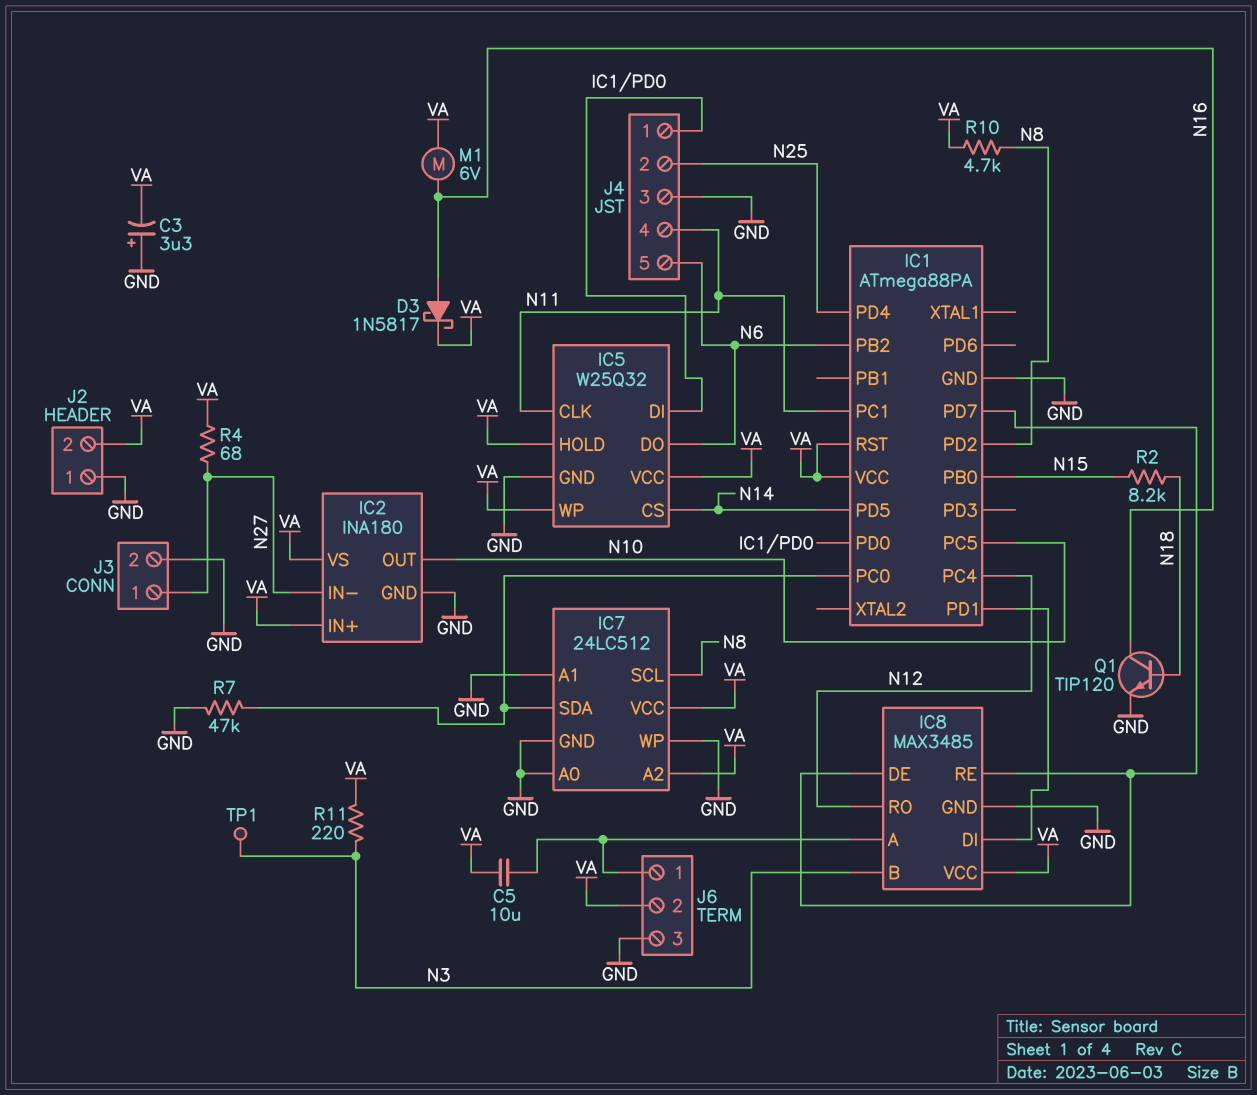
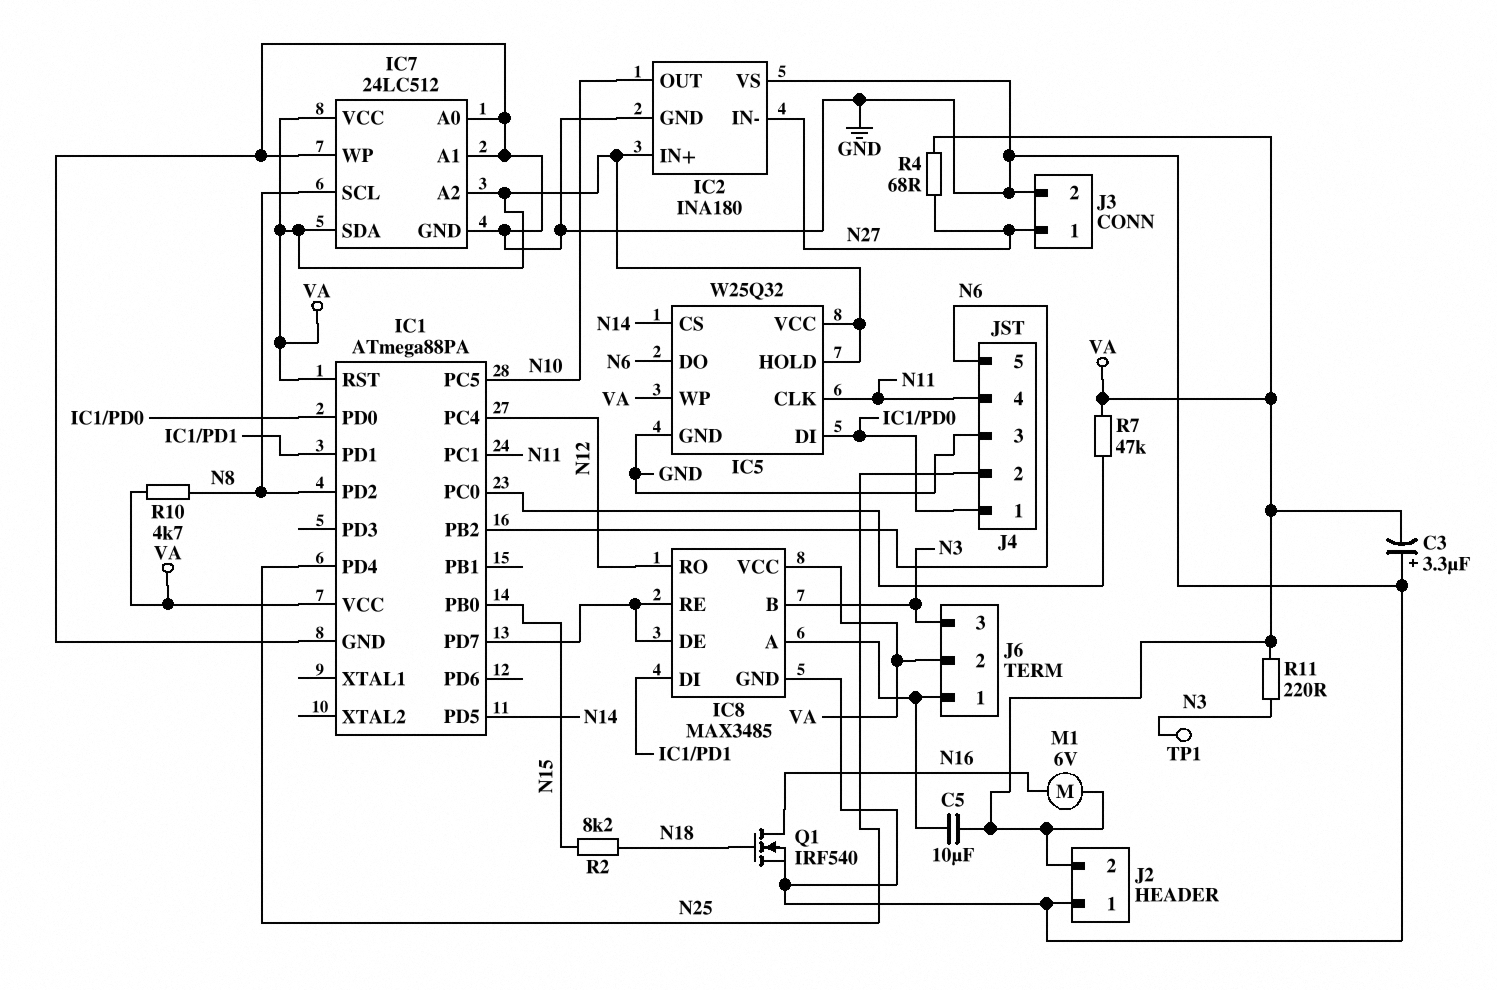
D3: schottky 1N5817 (A N16, K VA) -> none
IC2 pin VS: VA -> GND
IC7 pin SDA: IC1/PC0 -> VA
J6 pin 3: GND -> N3
Q1: NPN TIP120 (B N18, C N16, E GND) -> NMOS IRF540 (G N18, D N16, S GND)
R7: 47k (GND, IC1/PC0) -> 47k (IC1/PC0, VA)

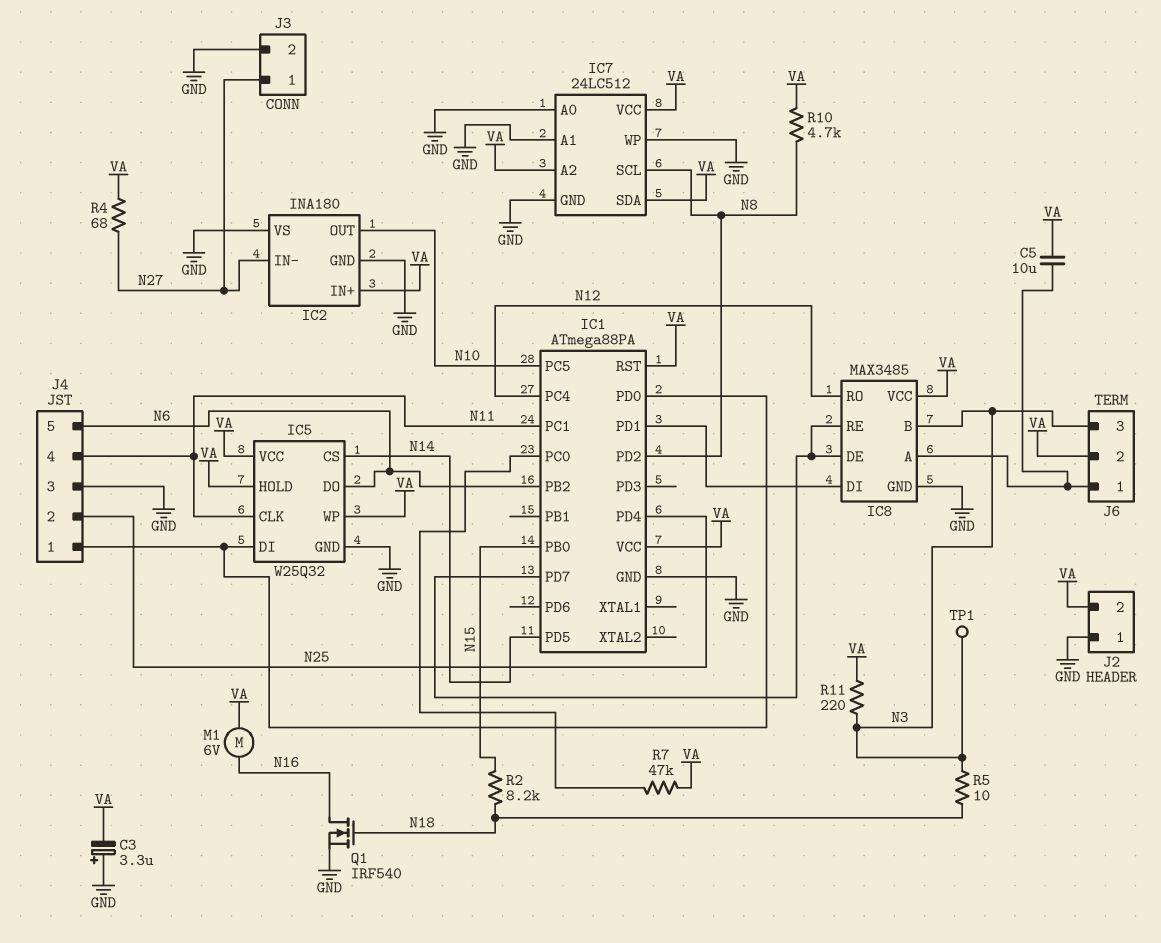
R5: none -> 10 (N3, N18)

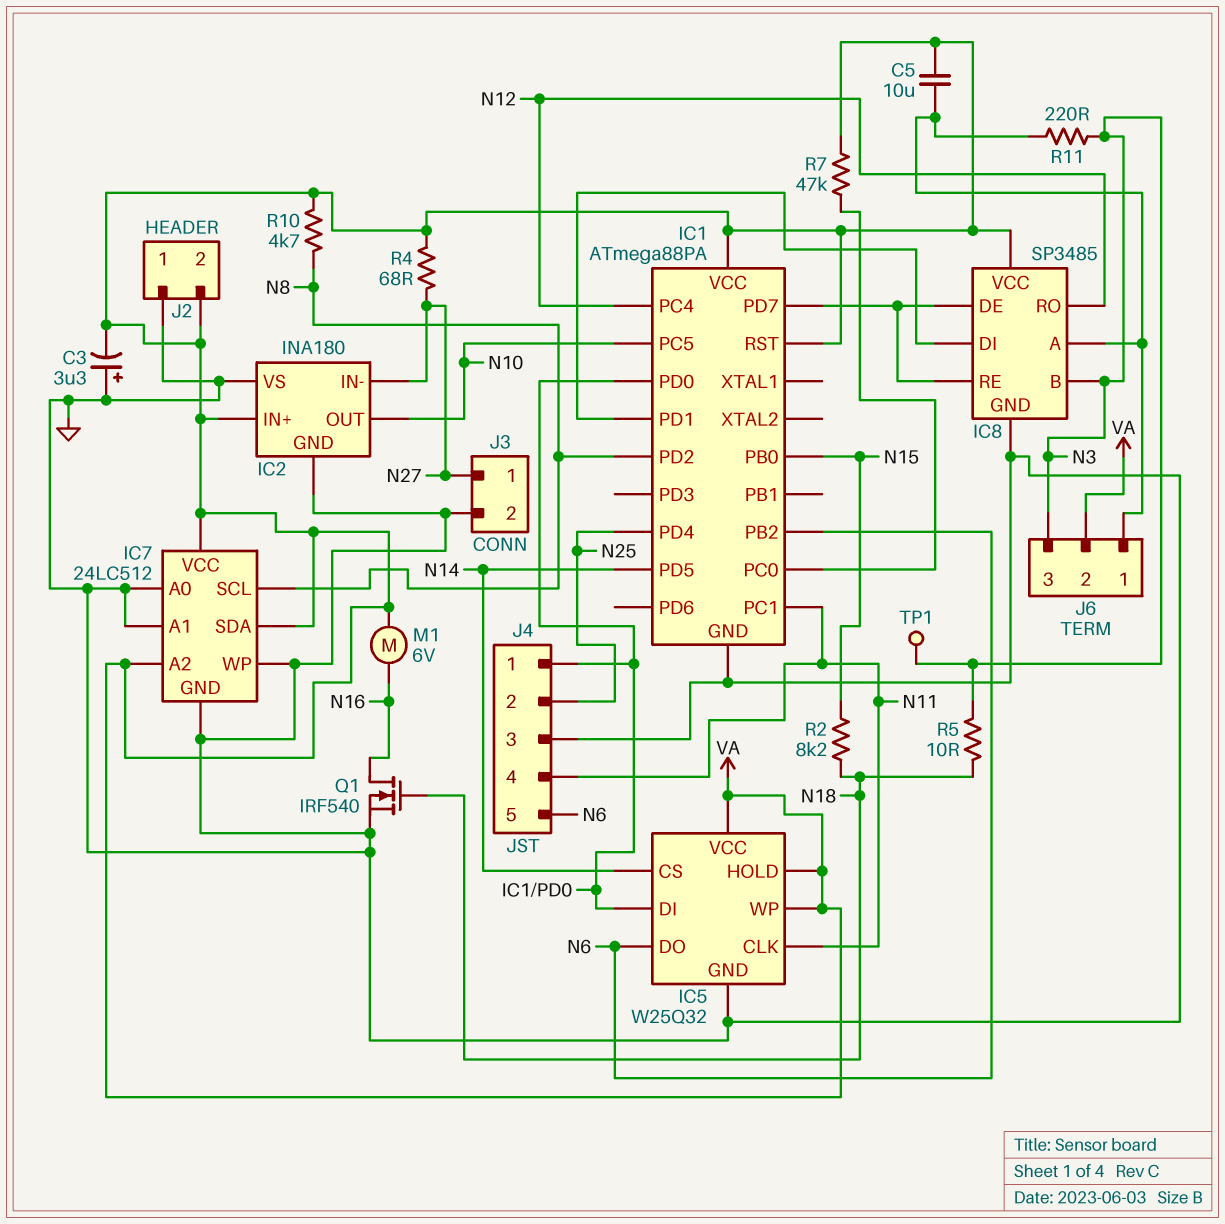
IC8: MAX3485 -> SP3485
R11: 220 (N3, VA) -> 220 (IC8/A, N3)

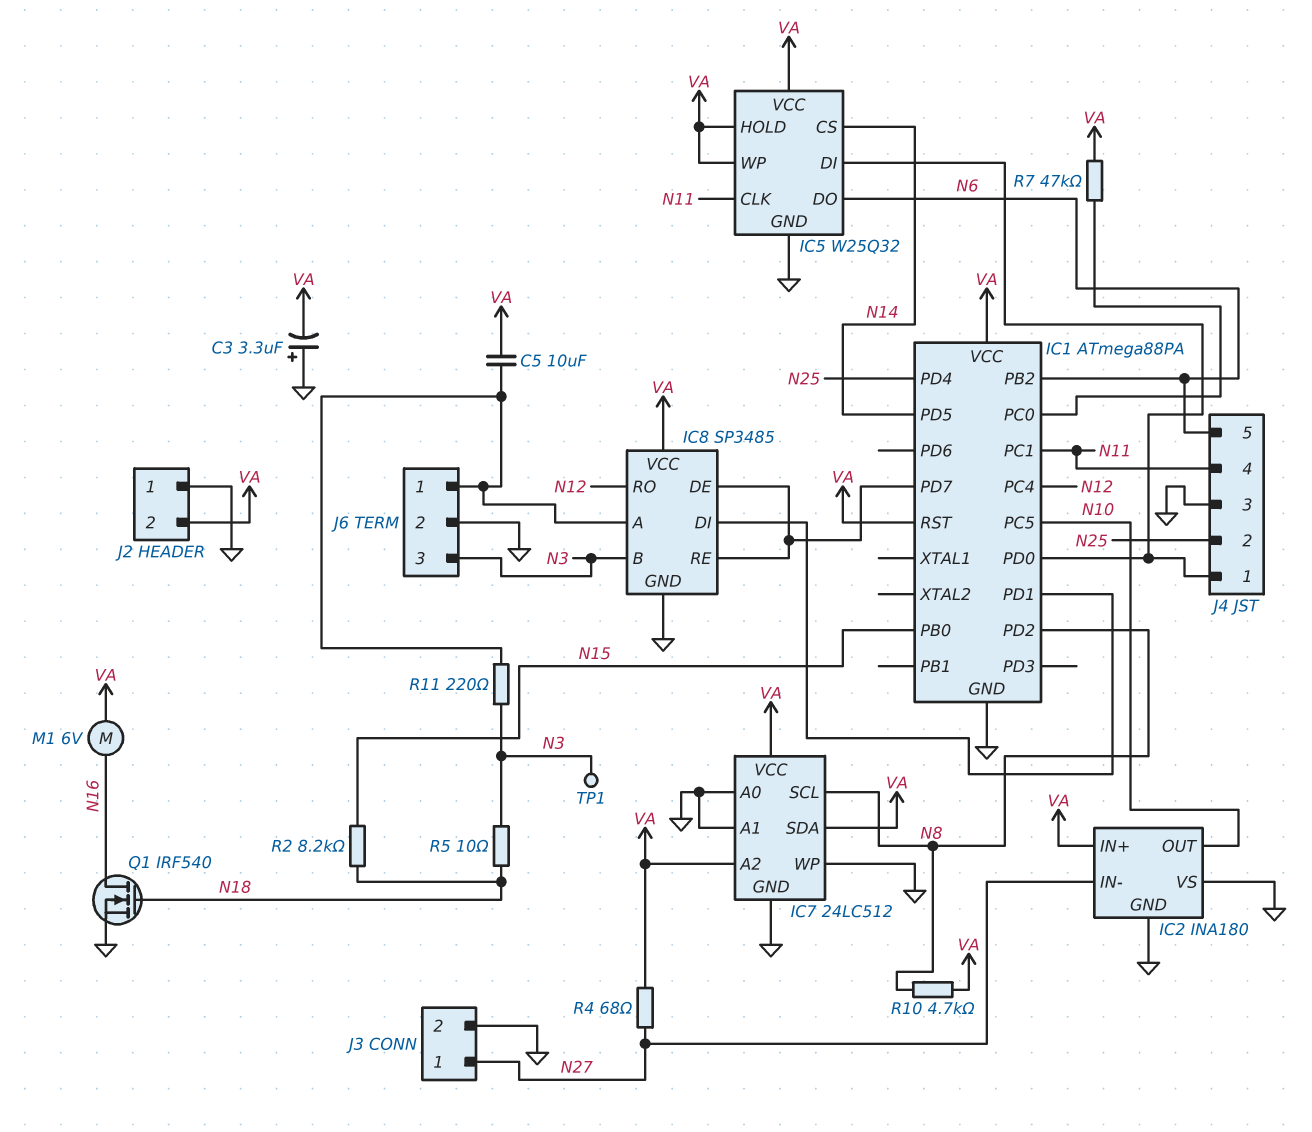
J6 pin 2: VA -> GND

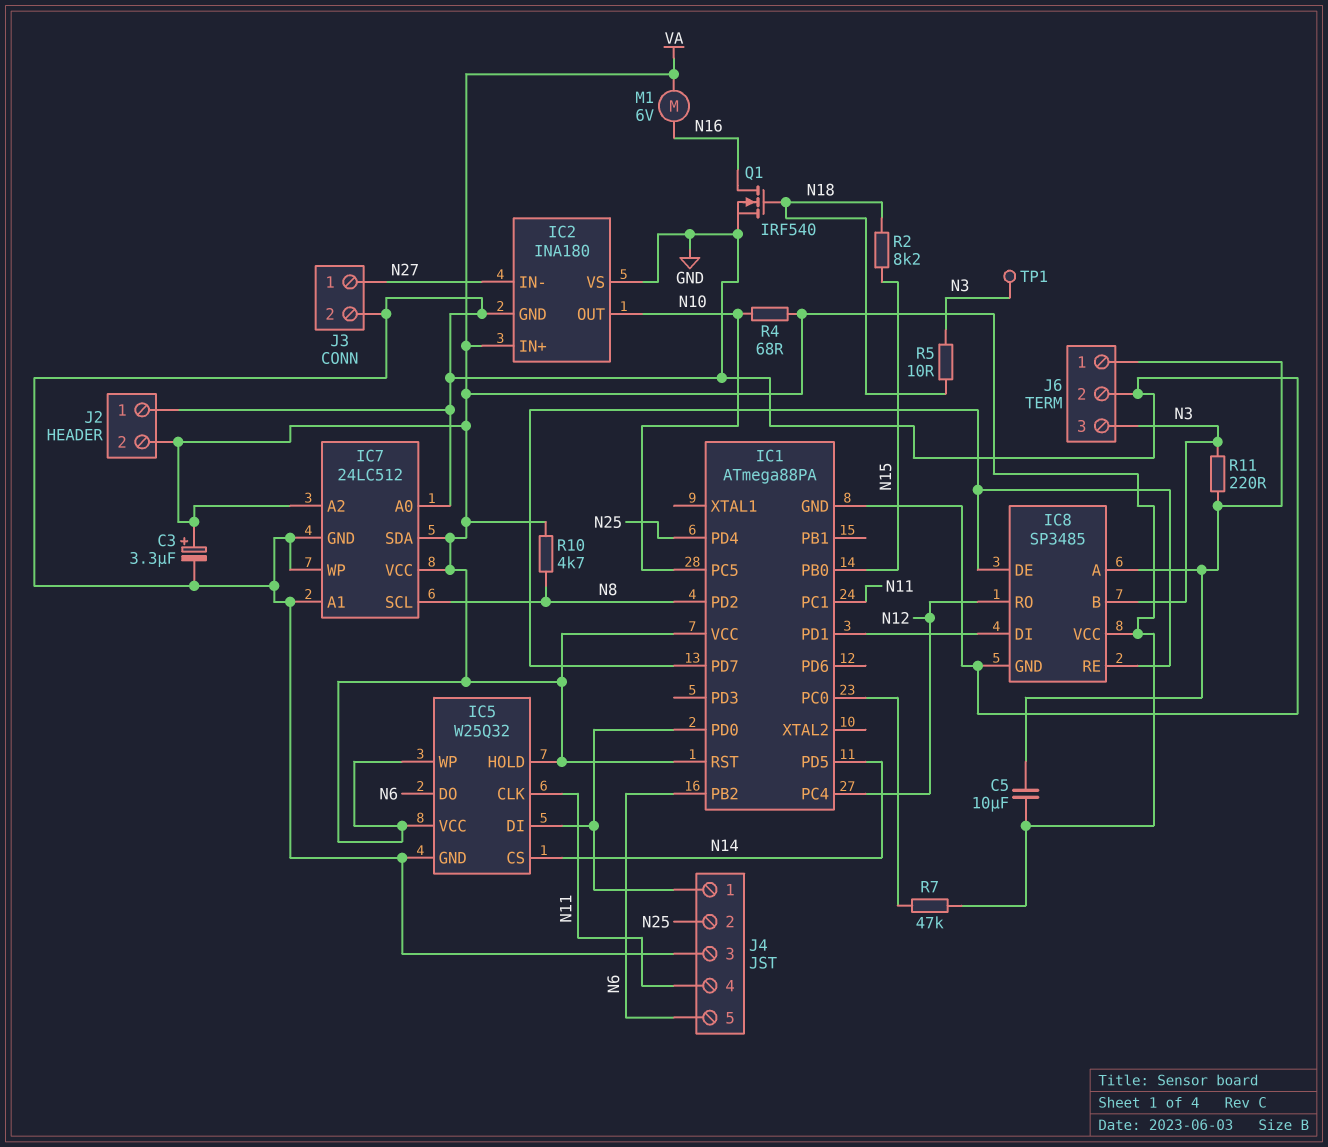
C3: 3.3uF (plus GND, minus VA) -> 3.3uF (plus VA, minus GND)
R4: 68 (N27, VA) -> 68 (N10, VA)

